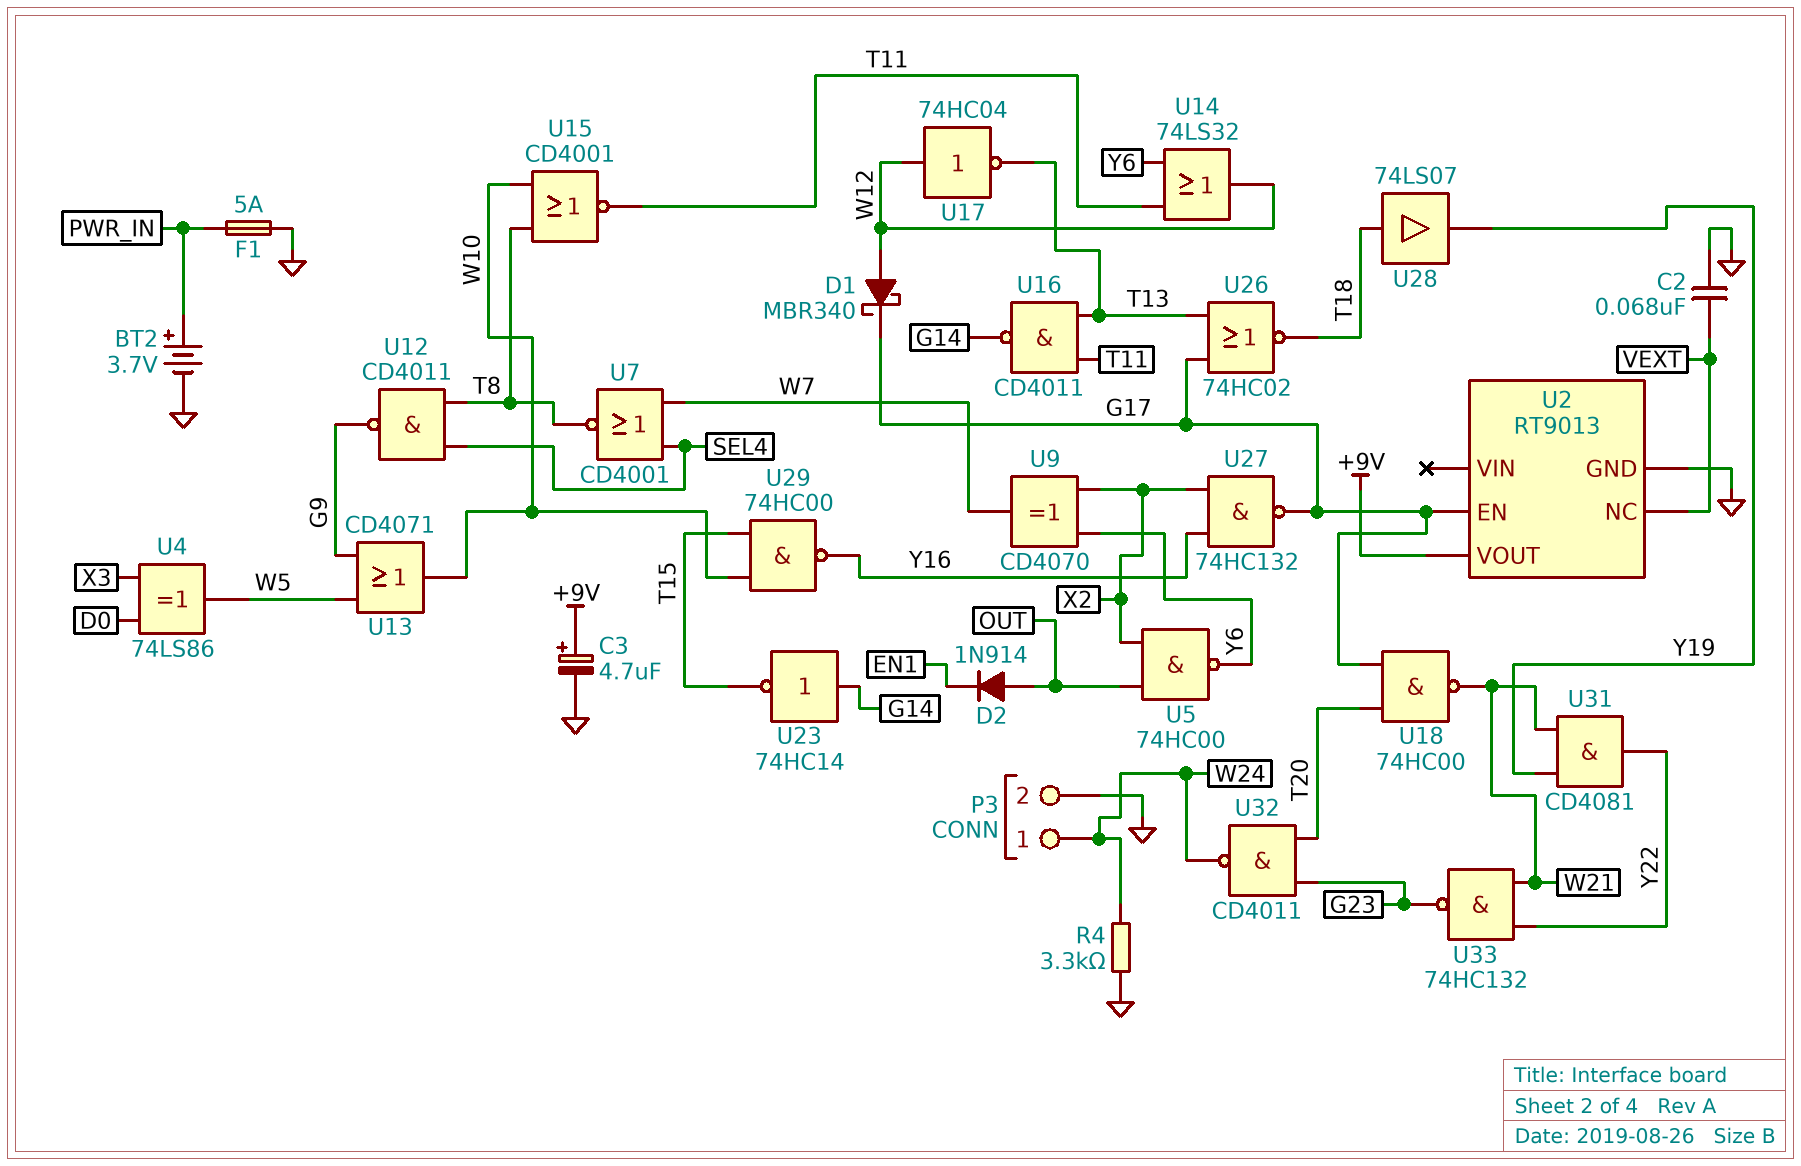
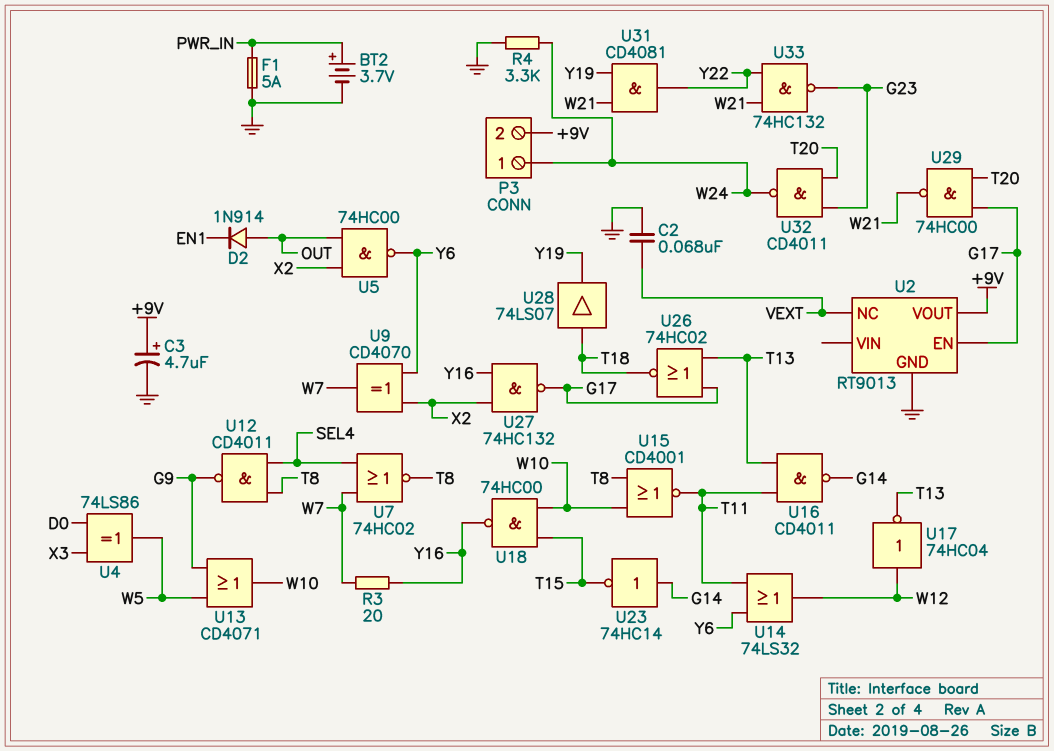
D1: schottky MBR340 (A W12, K G17) -> none
P3 pin 2: GND -> +9V
R3: none -> 20 (W7, Y16)
U7: NOR CD4001 (in SEL4, in W7, out T8) -> NOR 74HC02 (in SEL4, in W7, out T8)
U18: NAND 74HC00 (in G17, in T20, out W21) -> NAND 74HC00 (in T15, in W10, out Y16)
U29: NAND 74HC00 (in T15, in W10, out Y16) -> NAND 74HC00 (in G17, in T20, out W21)

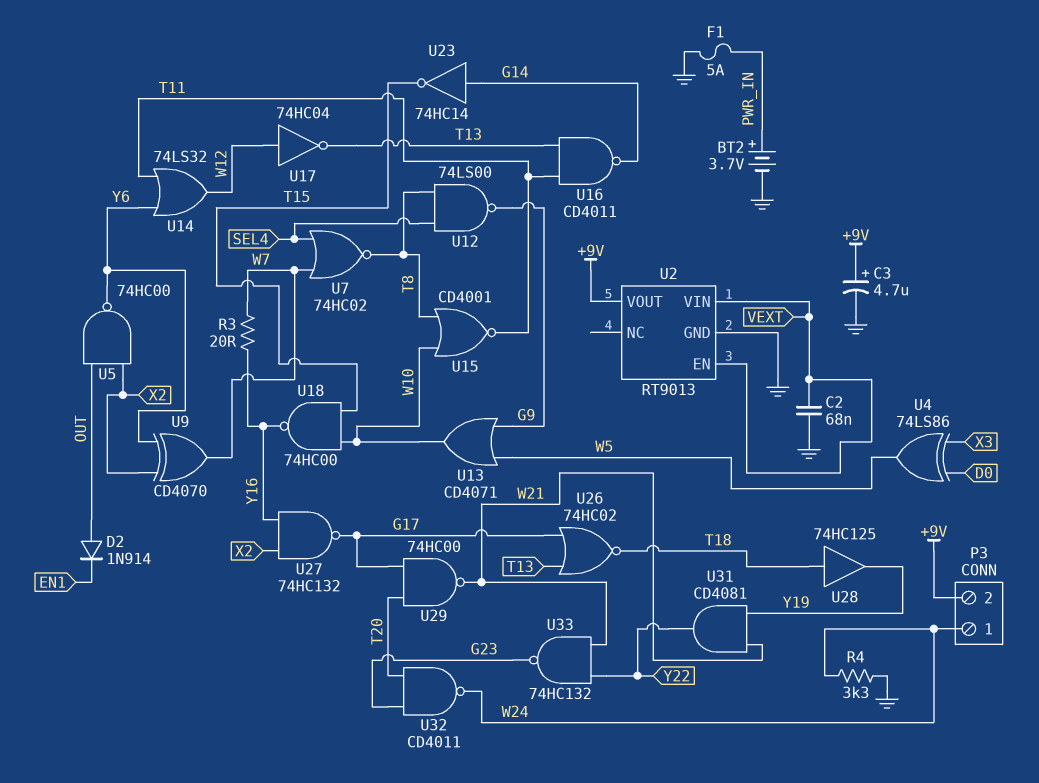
U2 pin EN: G17 -> VEXT
U2 pin NC: VEXT -> none
U2 pin VIN: none -> VEXT
U12: NAND CD4011 (in SEL4, in T8, out G9) -> NAND 74LS00 (in SEL4, in T8, out G9)
U28: buffer 74LS07 (in T18, out Y19) -> buffer 74HC125 (in T18, out Y19)

